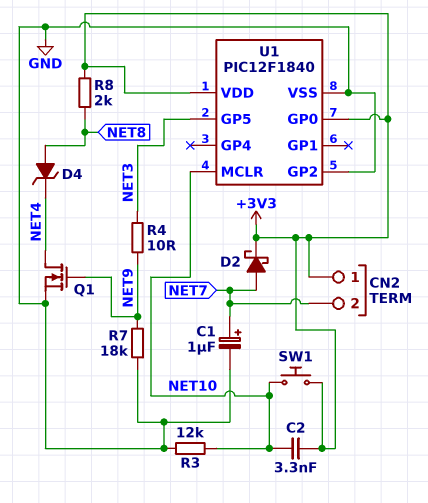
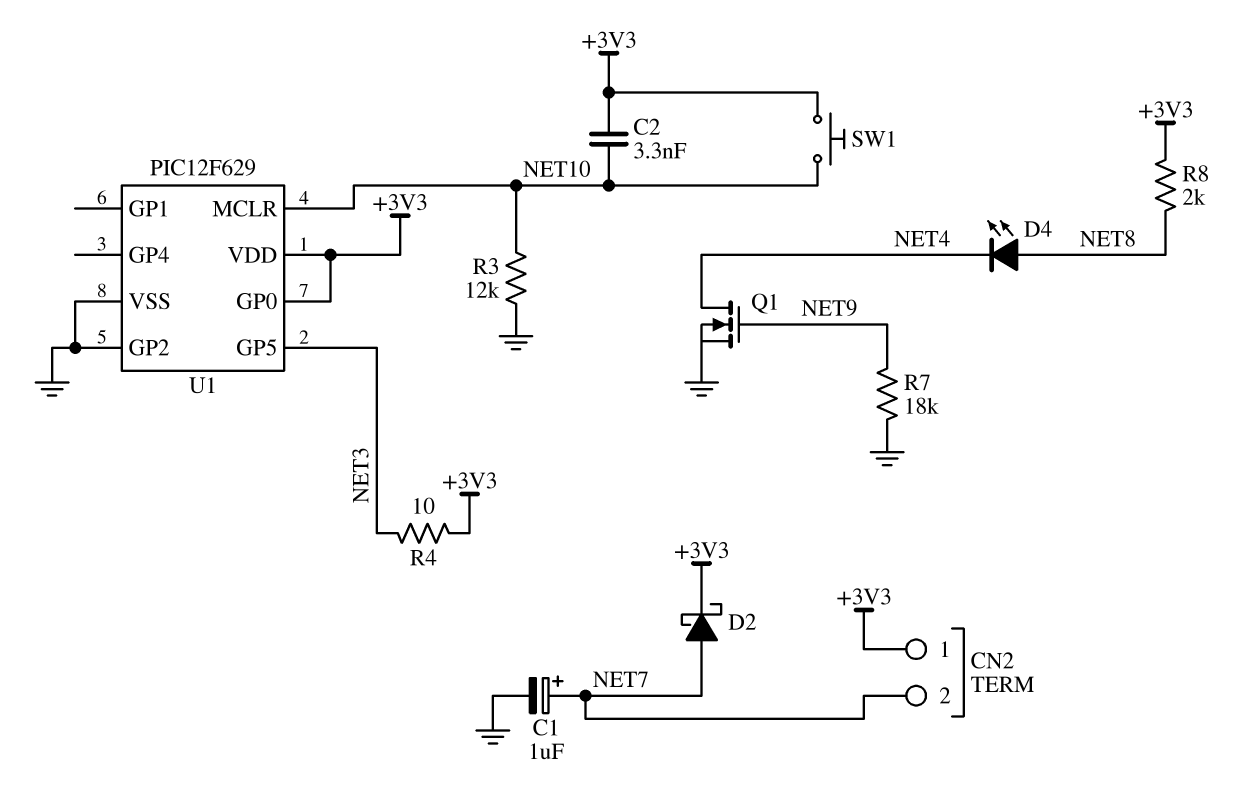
D4: zener (A NET8, K NET4) -> LED (A NET8, K NET4)
R4: 10 (NET3, NET9) -> 10 (+3V3, NET3)
U1: PIC12F1840 -> PIC12F629

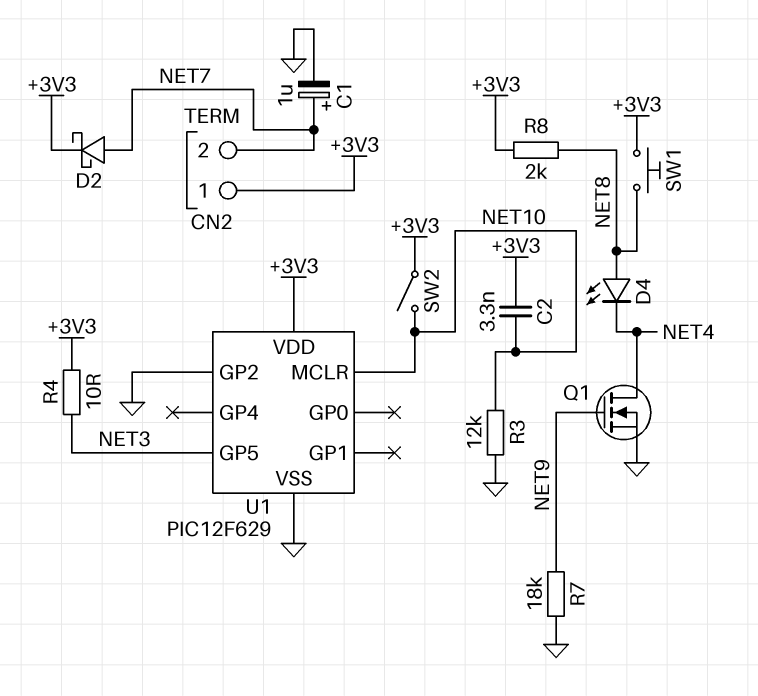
SW1: button (+3V3, NET10) -> button (+3V3, NET8)
SW2: none -> switch (+3V3, NET10)
U1 pin GP0: +3V3 -> none

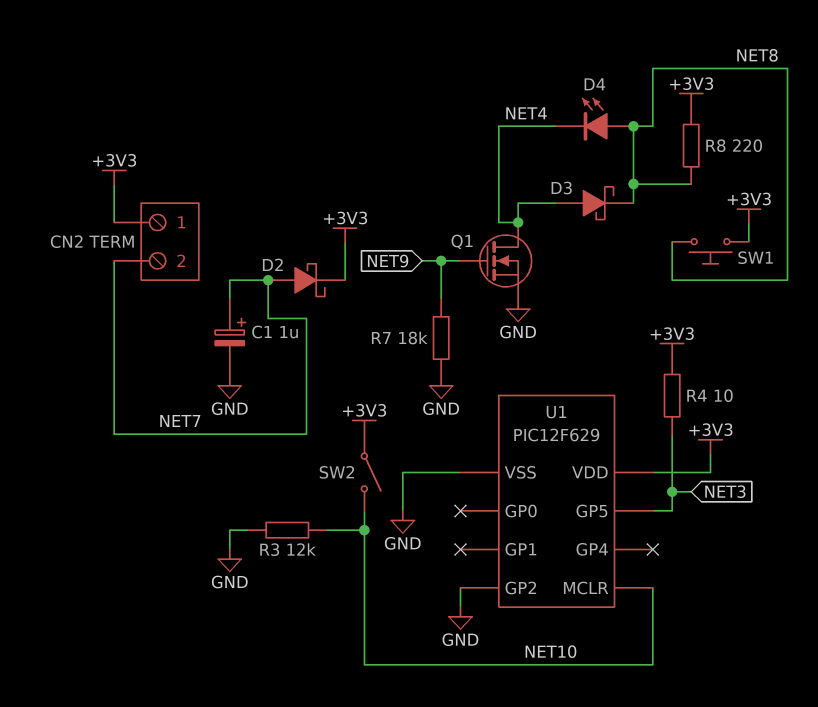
C2: 3.3nF (+3V3, NET10) -> none
D3: none -> schottky (A NET4, K NET8)
R8: 2k (+3V3, NET8) -> 220 (+3V3, NET8)

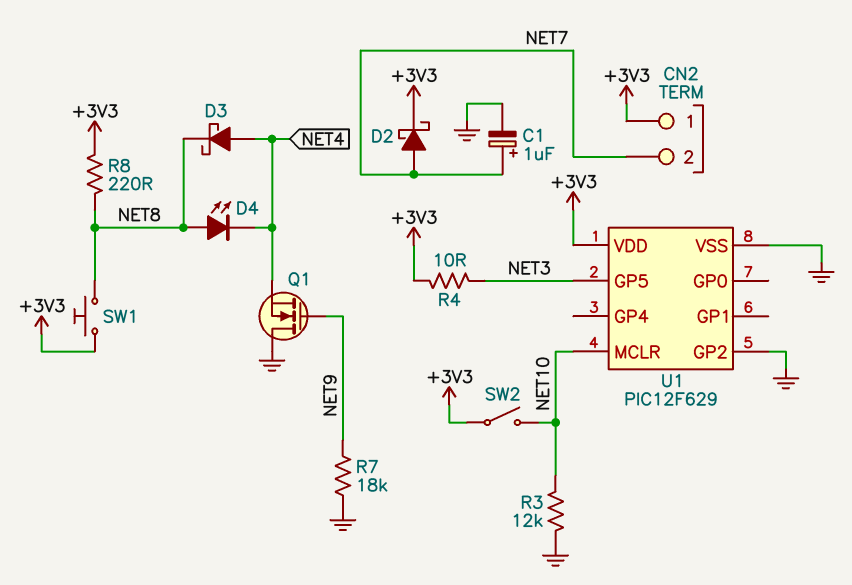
Q1: NMOS (G NET9, D NET4, S GND) -> NMOS (G NET9, D GND, S NET4)

